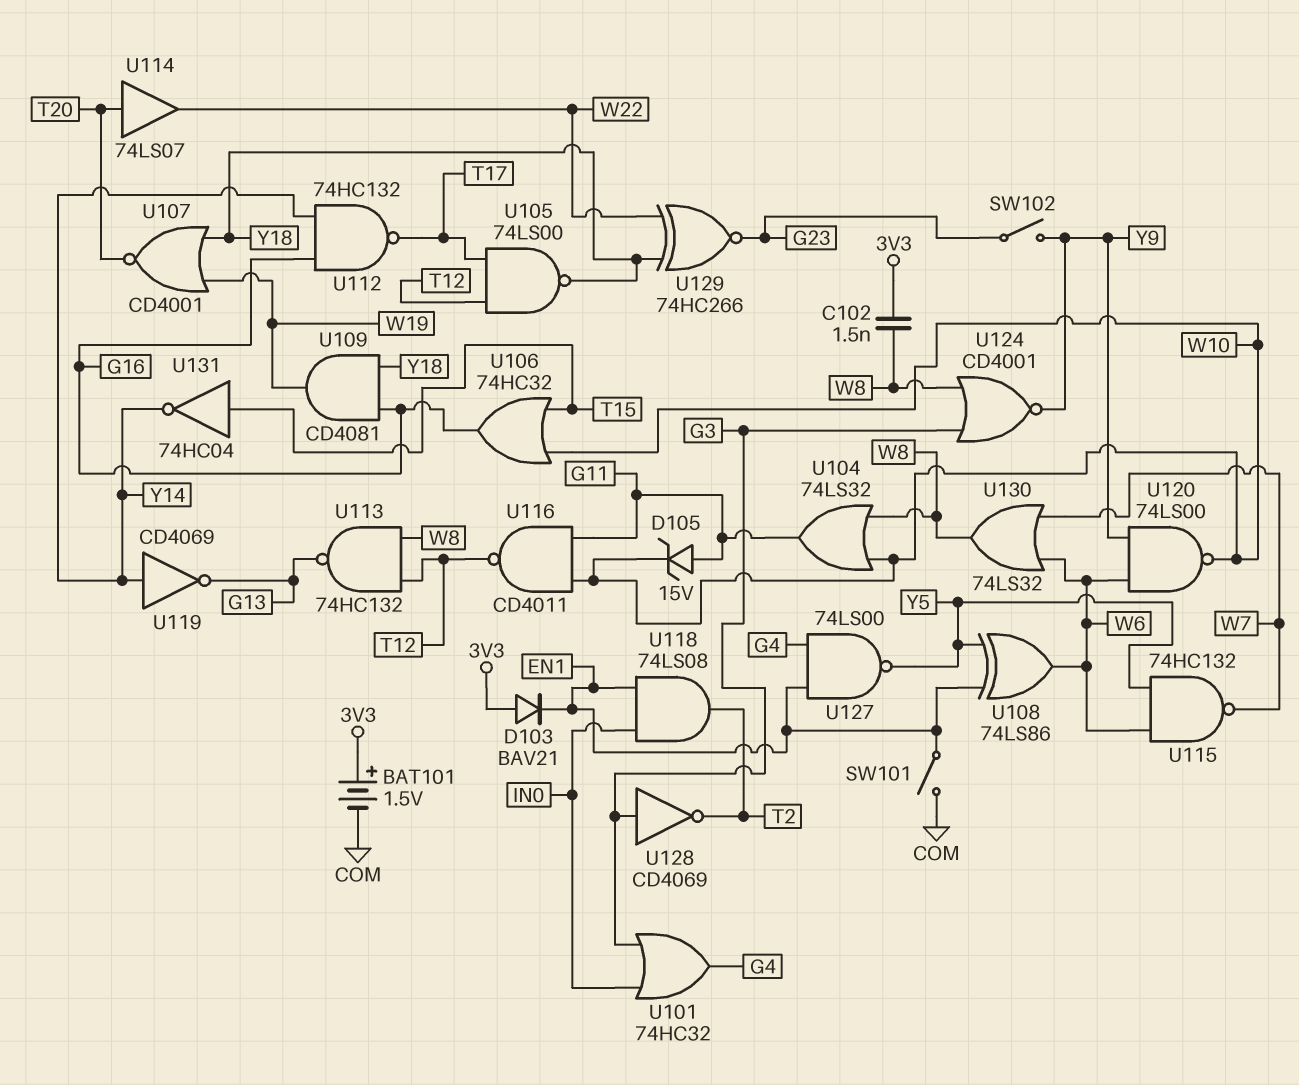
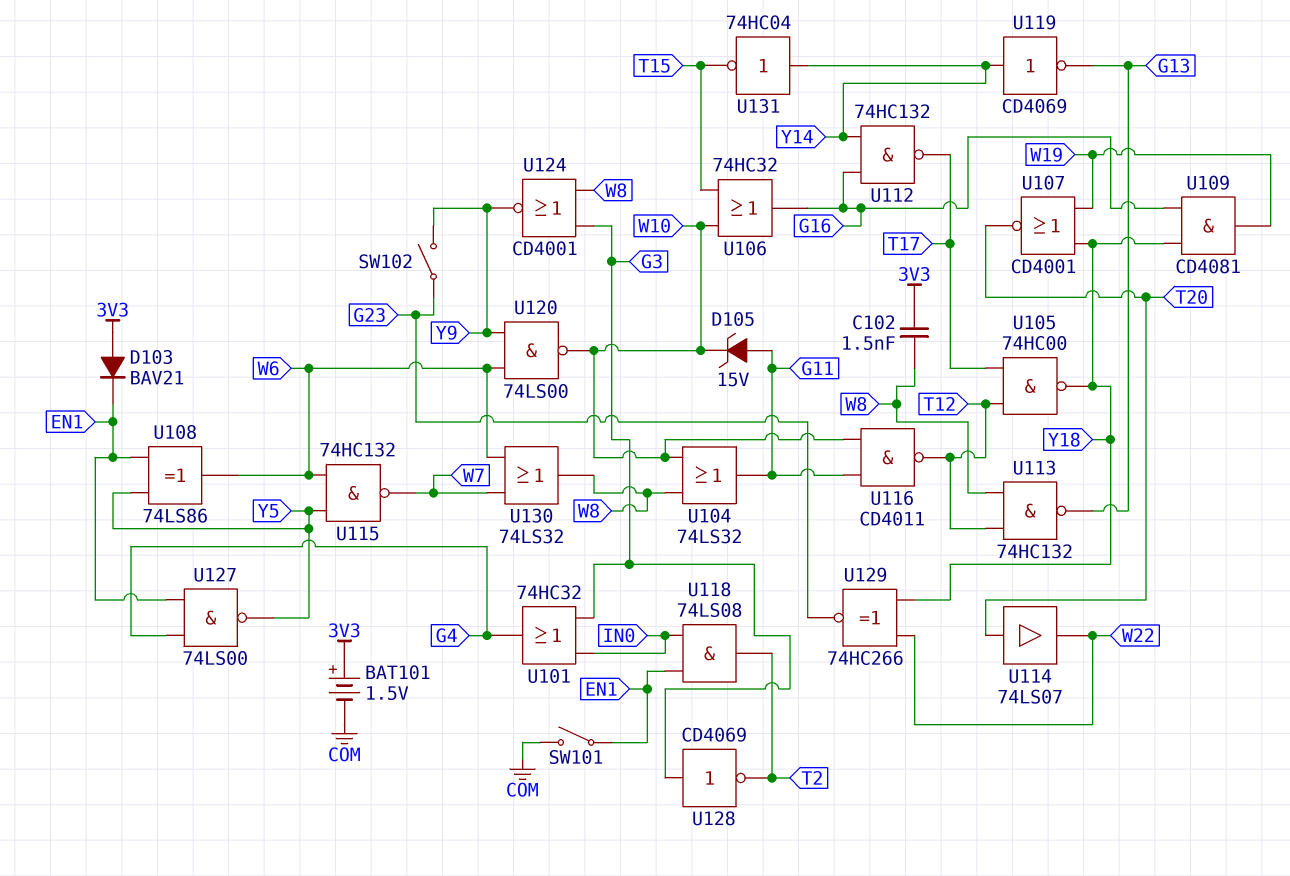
U105: NAND 74LS00 (in T12, in T17, out Y18) -> NAND 74HC00 (in T12, in T17, out Y18)
U131: NOT 74HC04 (in T15, out Y14) -> NOT 74HC04 (in Y14, out T15)

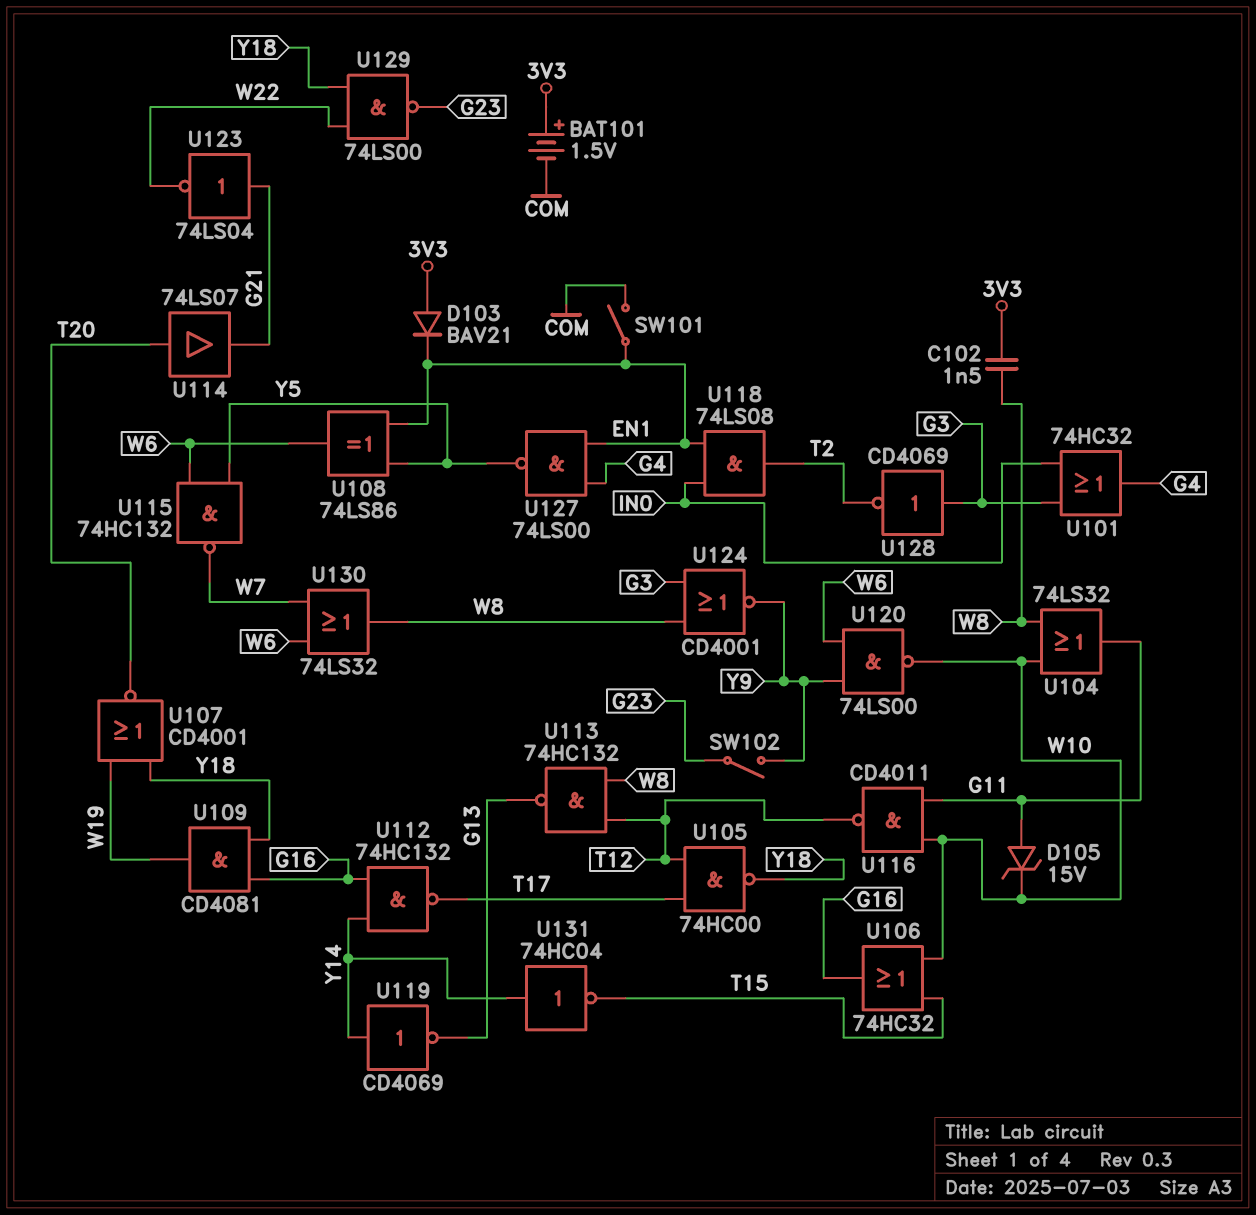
U114: buffer 74LS07 (in T20, out W22) -> buffer 74LS07 (in T20, out G21)
U123: none -> NOT 74LS04 (in G21, out W22)
U129: XNOR 74HC266 (in W22, in Y18, out G23) -> NAND 74LS00 (in W22, in Y18, out G23)

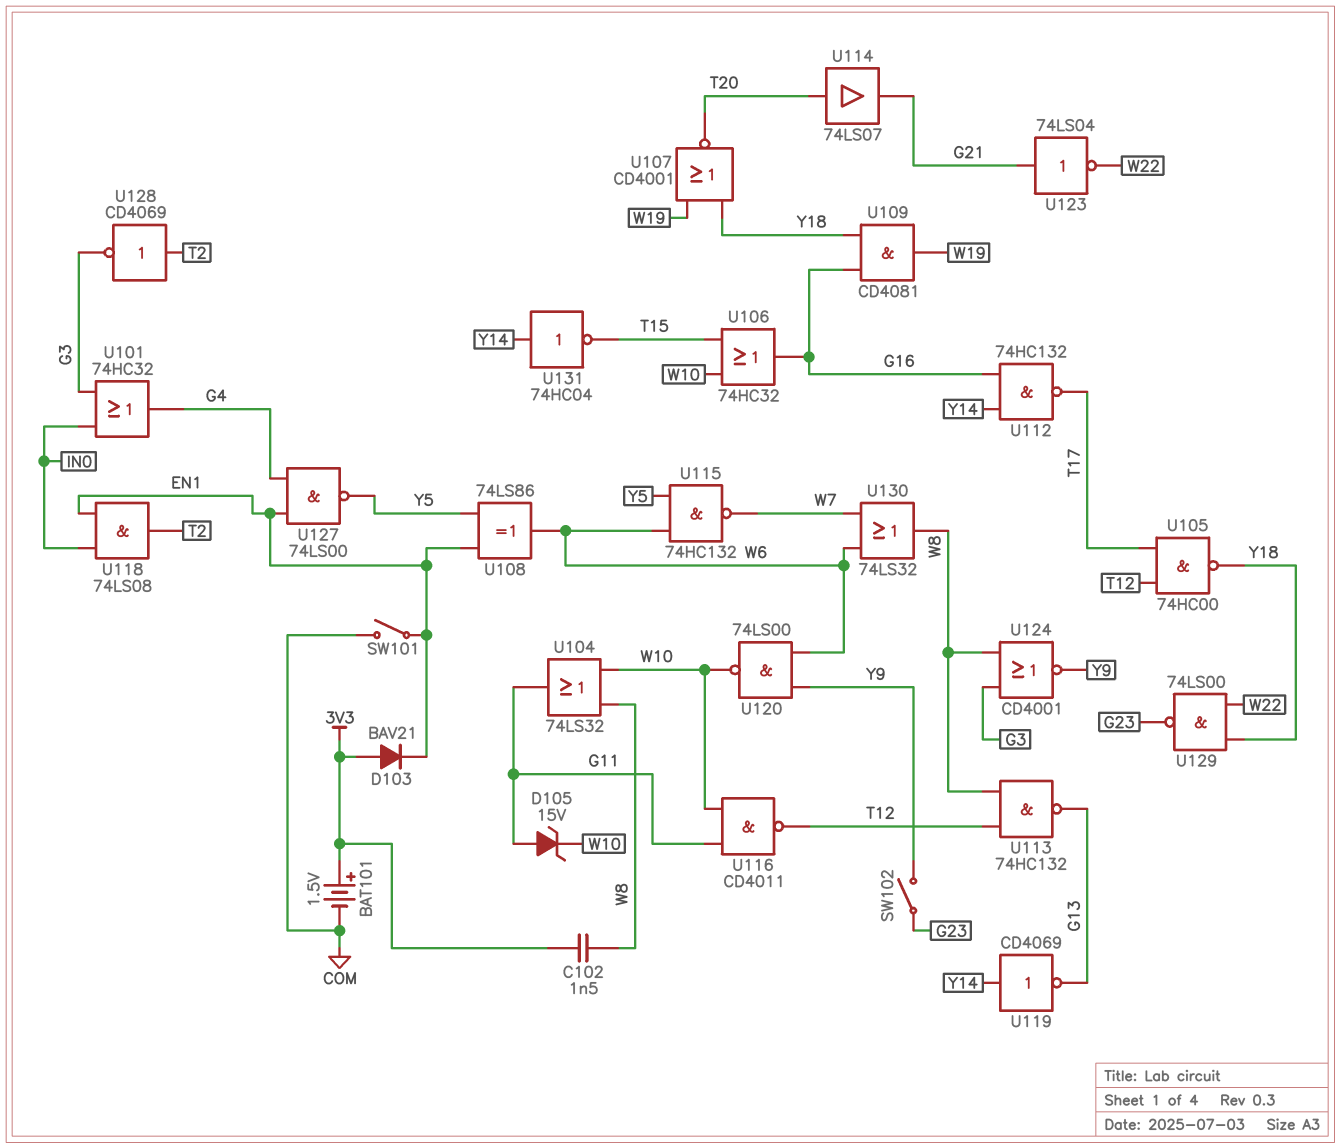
U128: NOT CD4069 (in G3, out T2) -> NOT CD4069 (in T2, out G3)

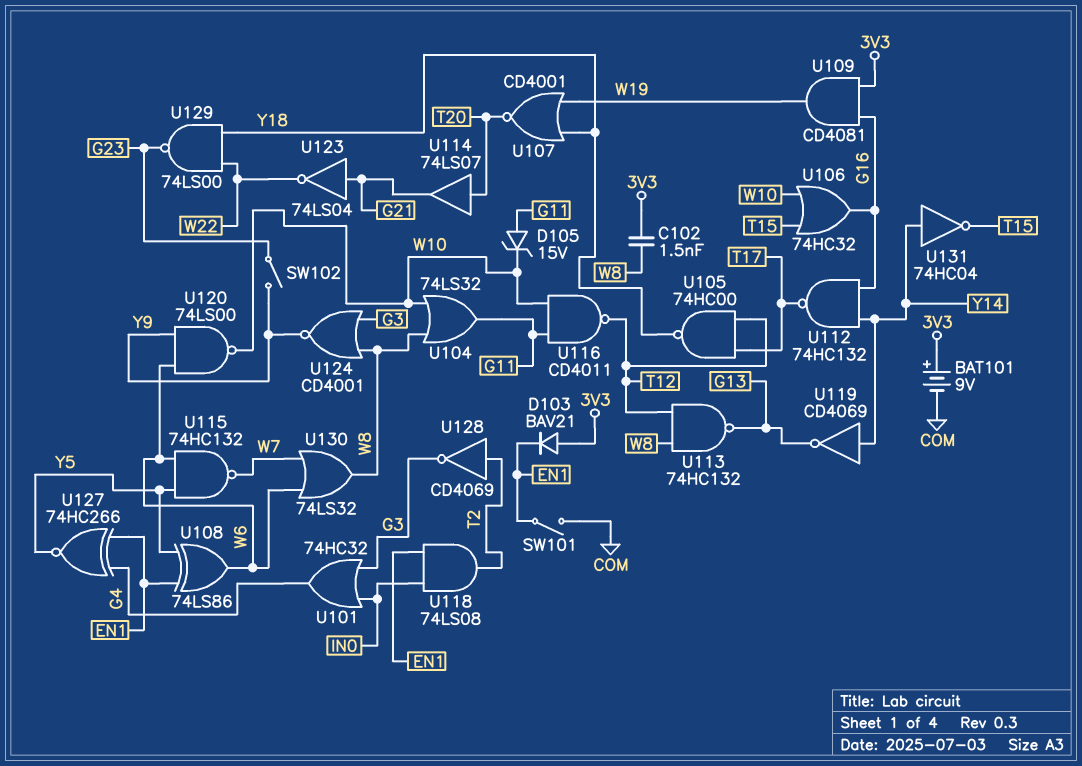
BAT101: 1.5V (plus 3V3, minus COM) -> 9V (plus 3V3, minus COM)
U109: AND CD4081 (in G16, in Y18, out W19) -> AND CD4081 (in 3V3, in G16, out W19)
U127: NAND 74LS00 (in EN1, in G4, out Y5) -> XNOR 74HC266 (in EN1, in G4, out Y5)

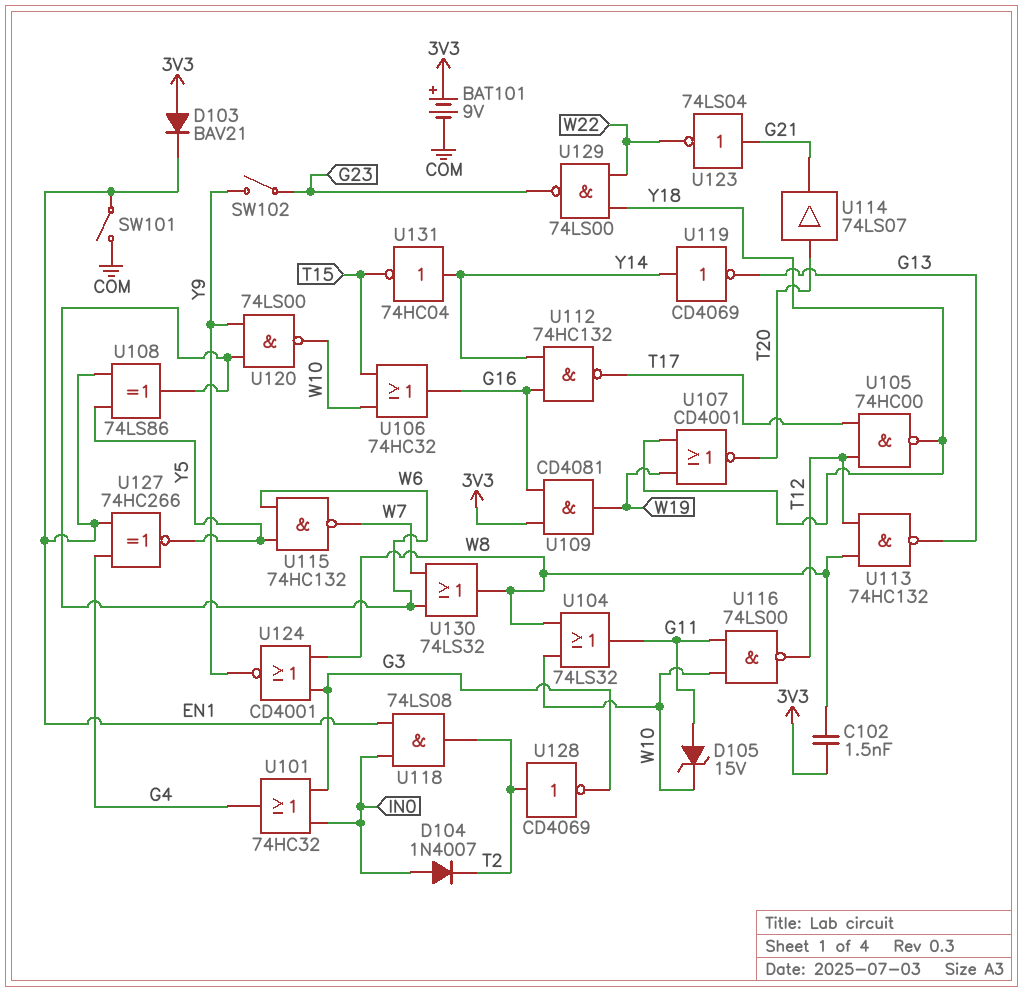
D104: none -> diode 1N4007 (A IN0, K T2)
U116: NAND CD4011 (in G11, in W10, out T12) -> NAND 74LS00 (in G11, in W10, out T12)

